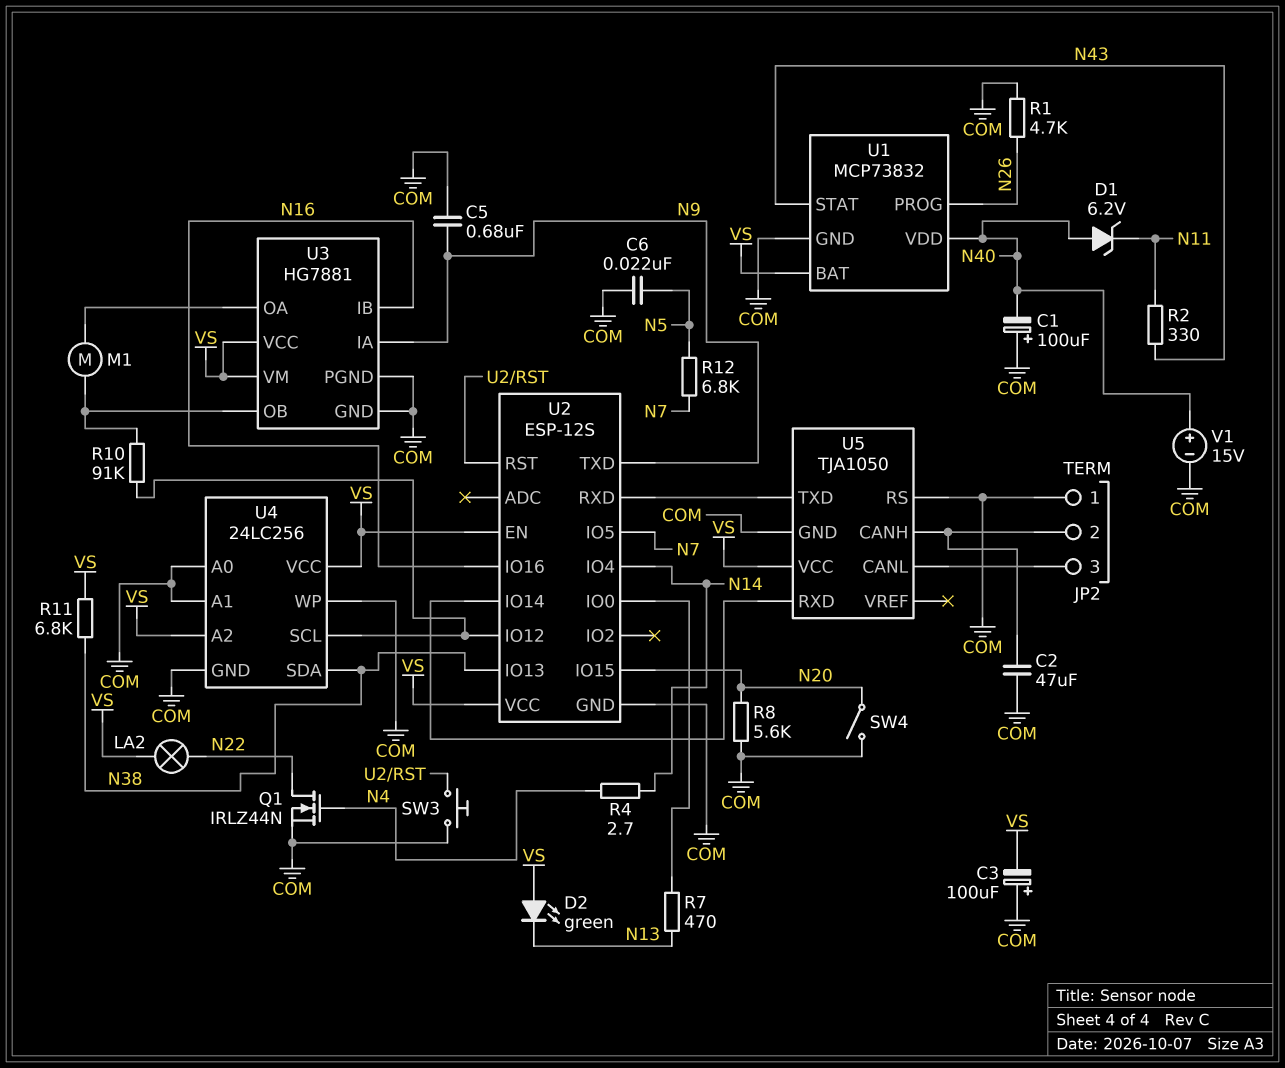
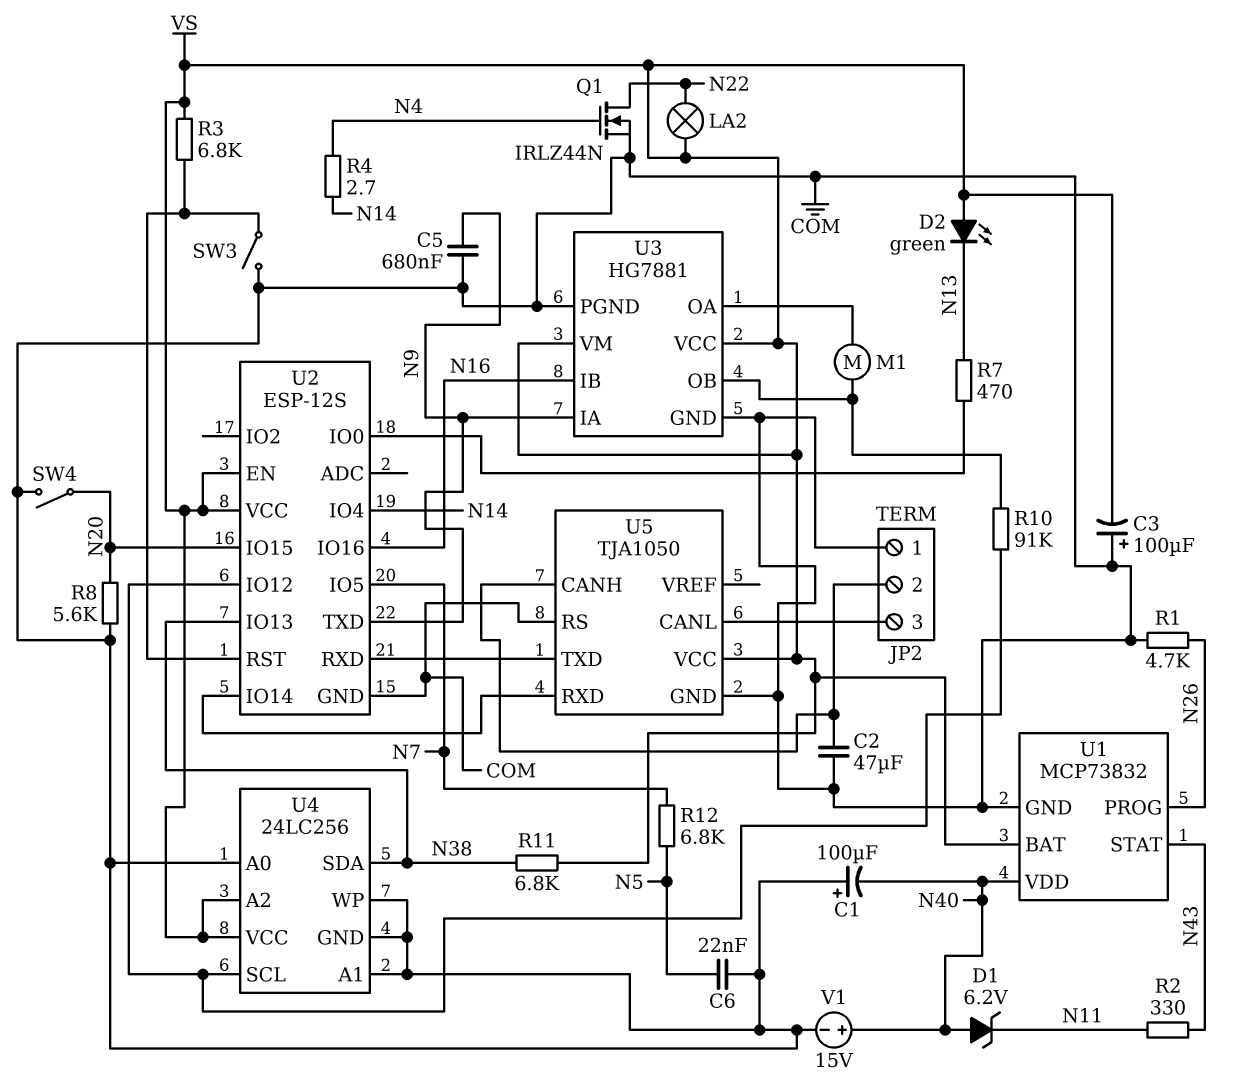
R3: none -> 6.8k (U2/RST, VS)
SW3: button (COM, U2/RST) -> switch (COM, U2/RST)

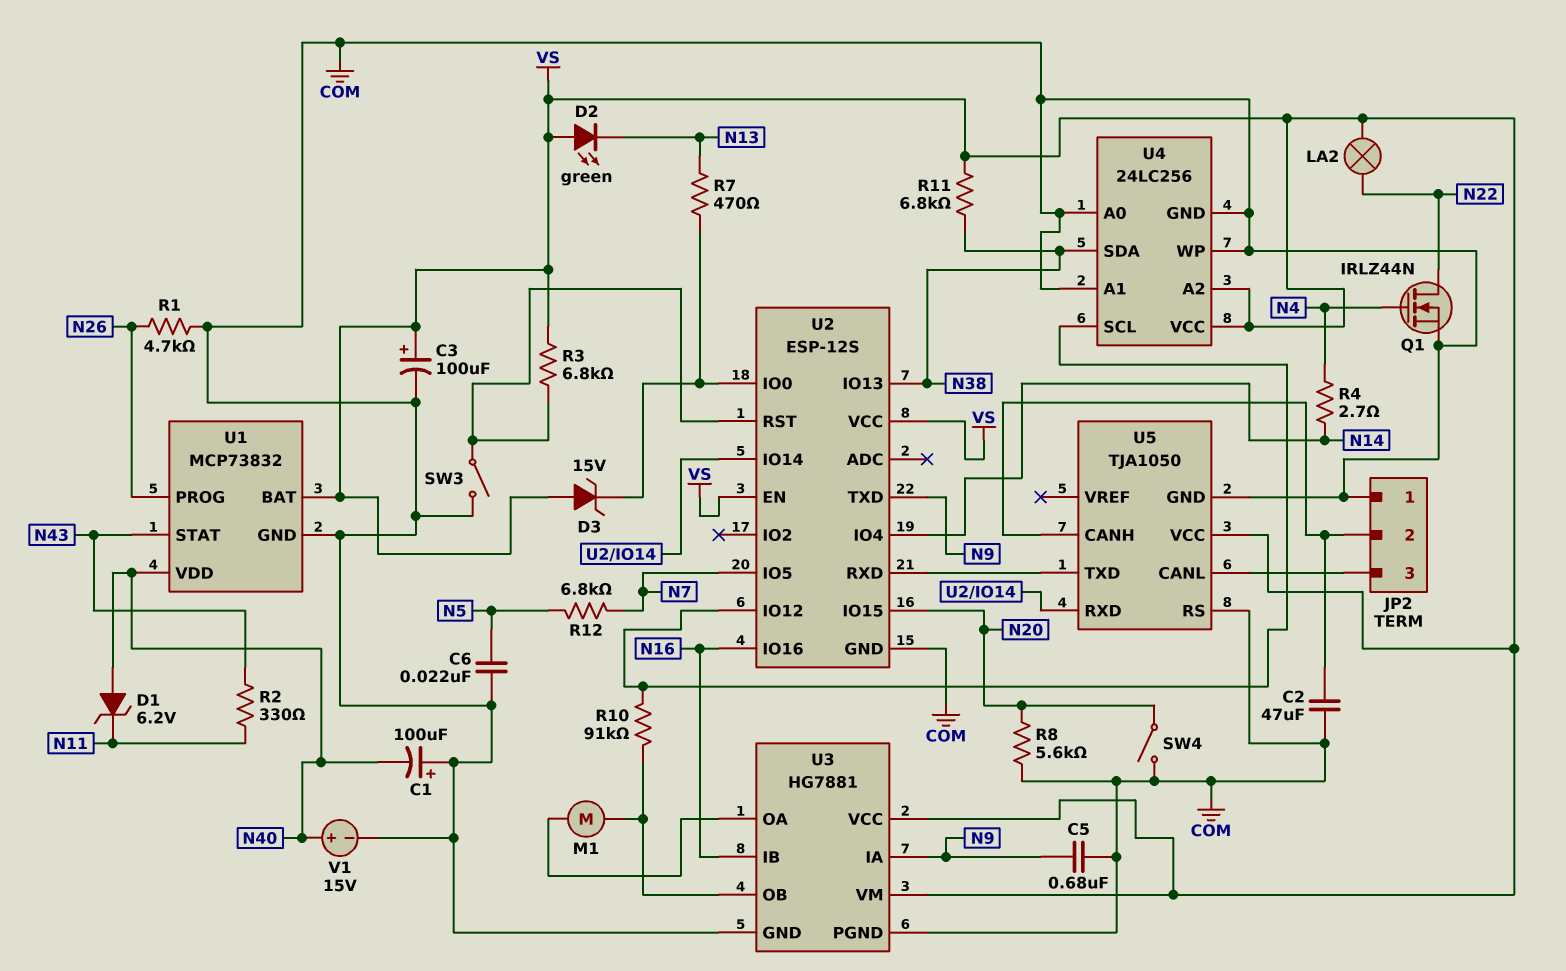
C3: 100uF (plus COM, minus VS) -> 100uF (plus VS, minus COM)
D3: none -> zener 15V (A VS, K U2/IO0)

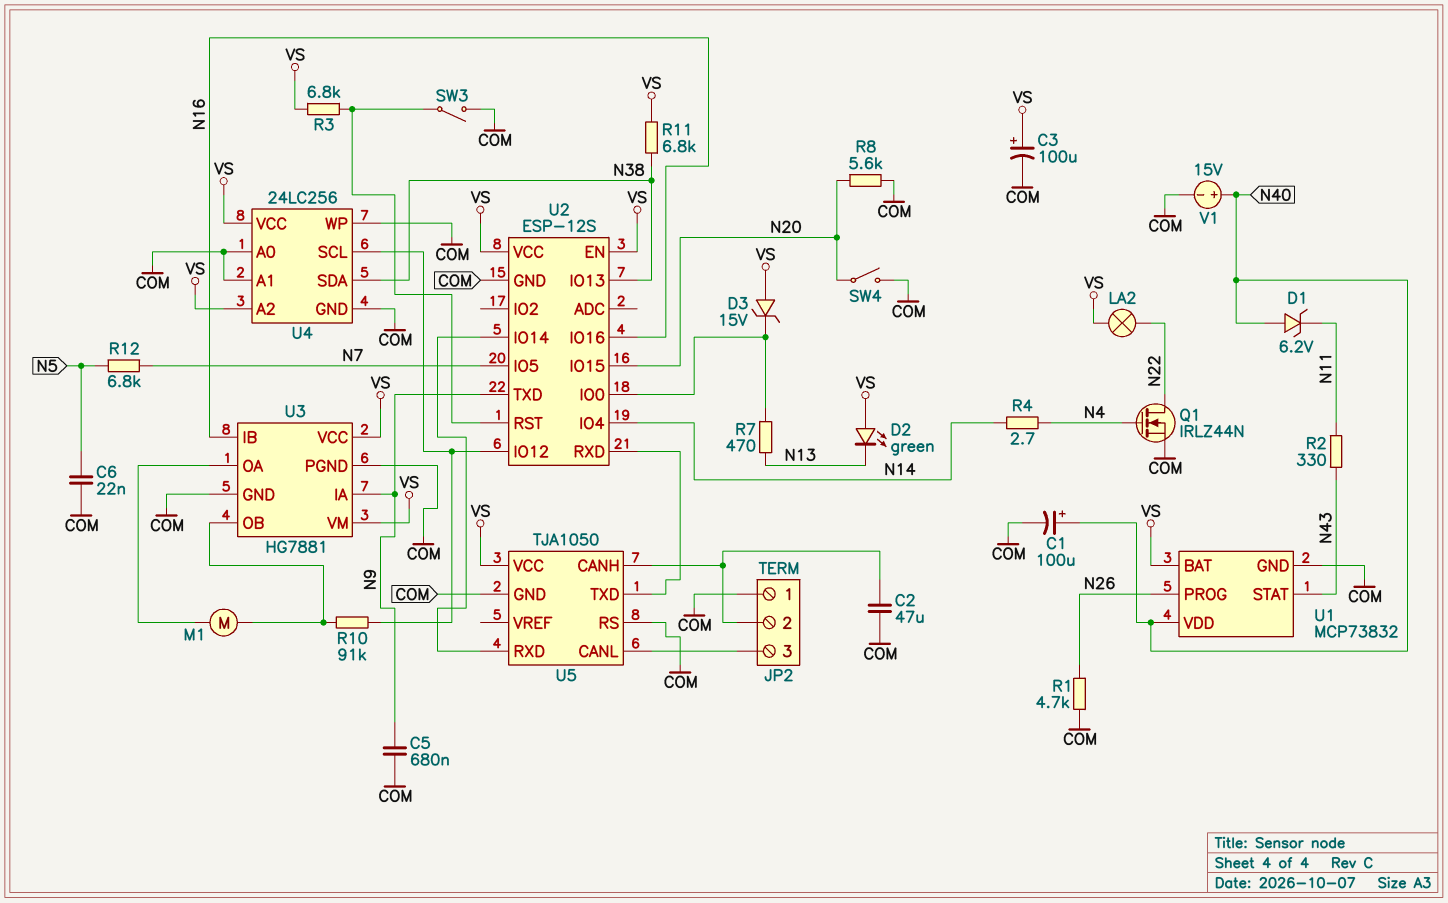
C1: 100uF (plus COM, minus N40) -> 100uF (plus N40, minus COM)

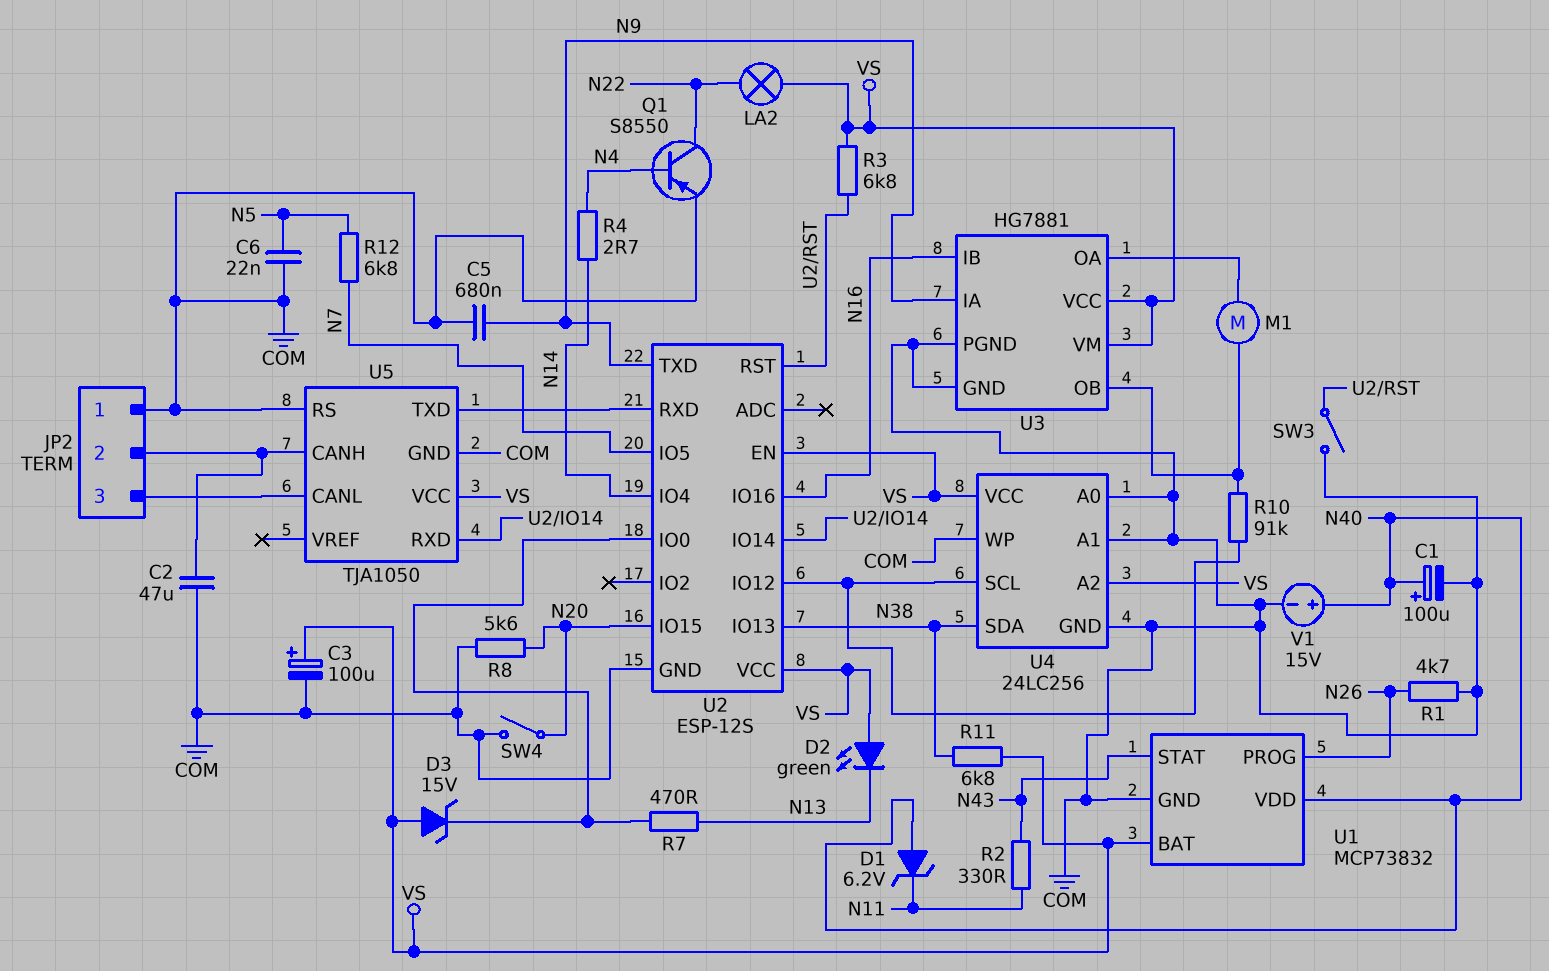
Q1: NMOS IRLZ44N (G N4, D N22, S COM) -> PNP S8550 (B N4, C N22, E COM)

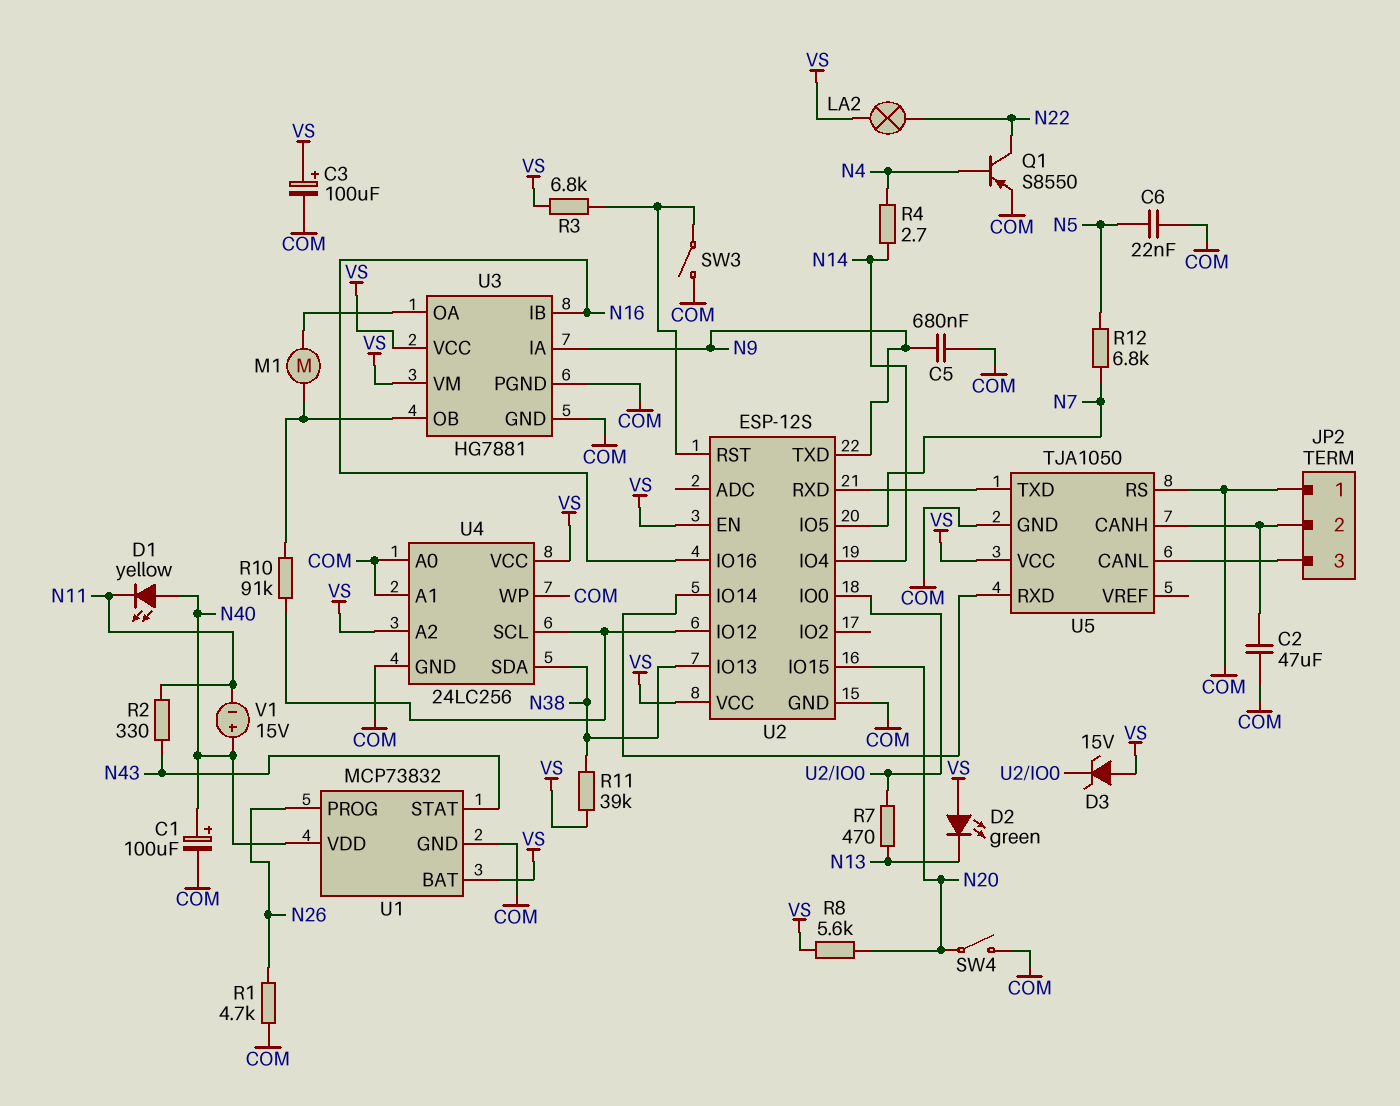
D1: zener 6.2V (A N40, K N11) -> LED yellow (A N40, K N11)
R8: 5.6k (COM, N20) -> 5.6k (N20, VS)
R11: 6.8k (N38, VS) -> 39k (N38, VS)
V1: 15V (plus N40, minus COM) -> 15V (plus N40, minus N11)

